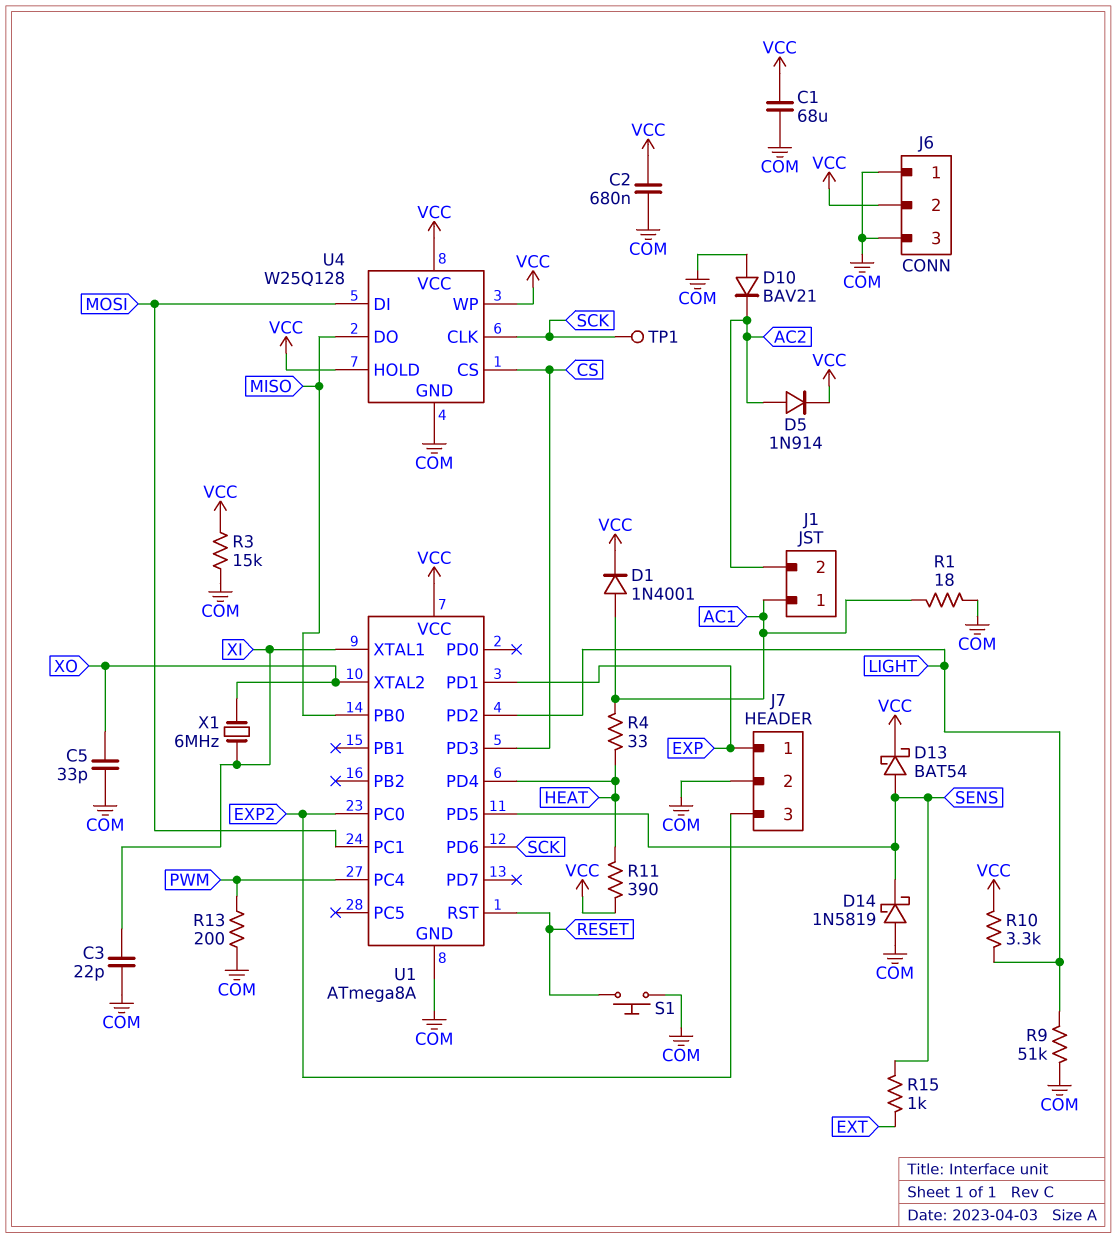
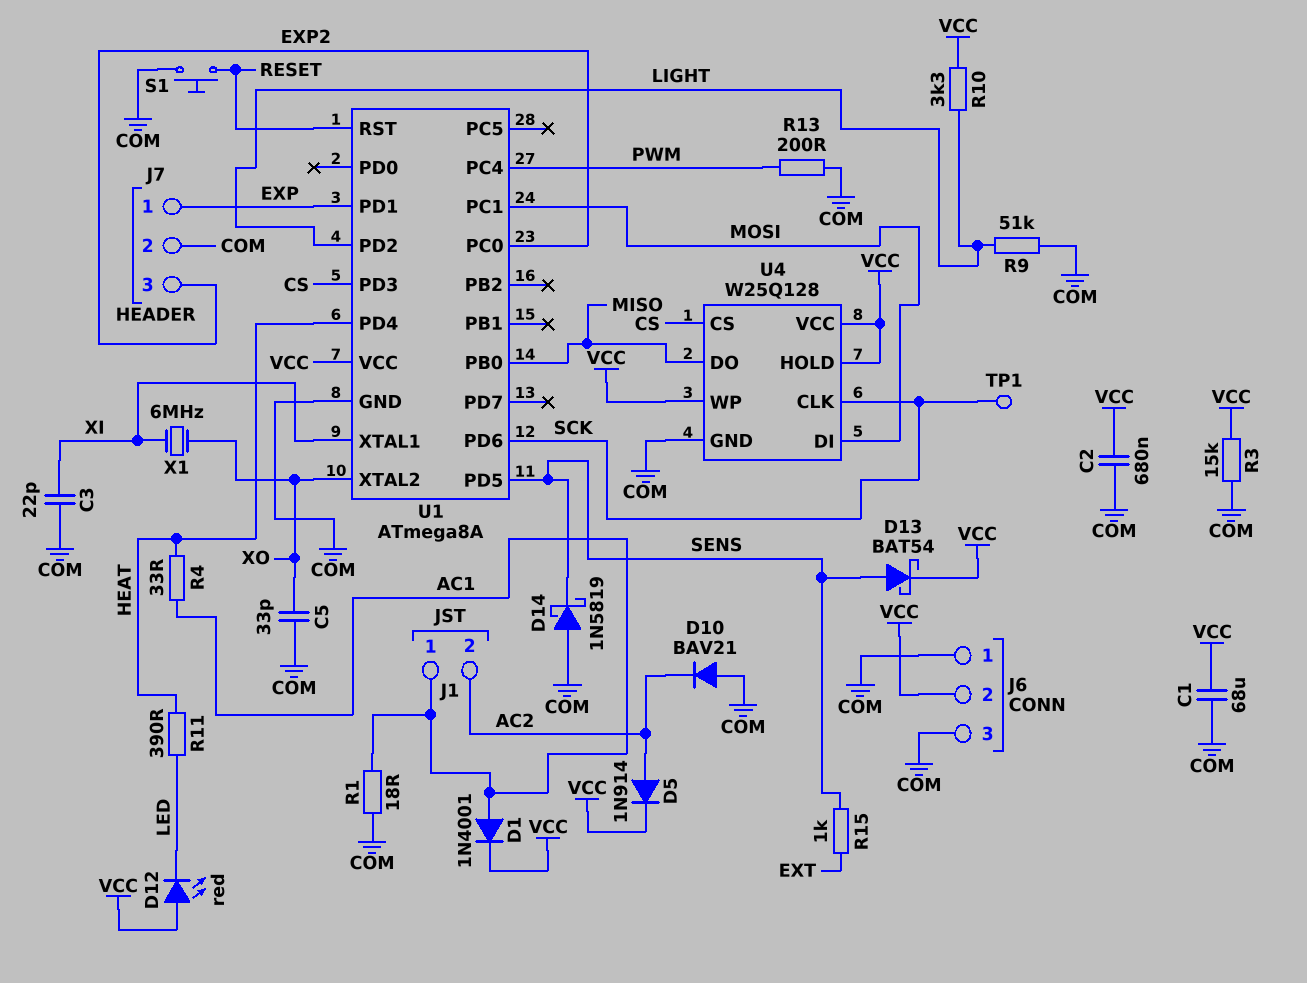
D12: none -> LED red (A VCC, K LED)
R11: 390 (HEAT, VCC) -> 390 (HEAT, LED)

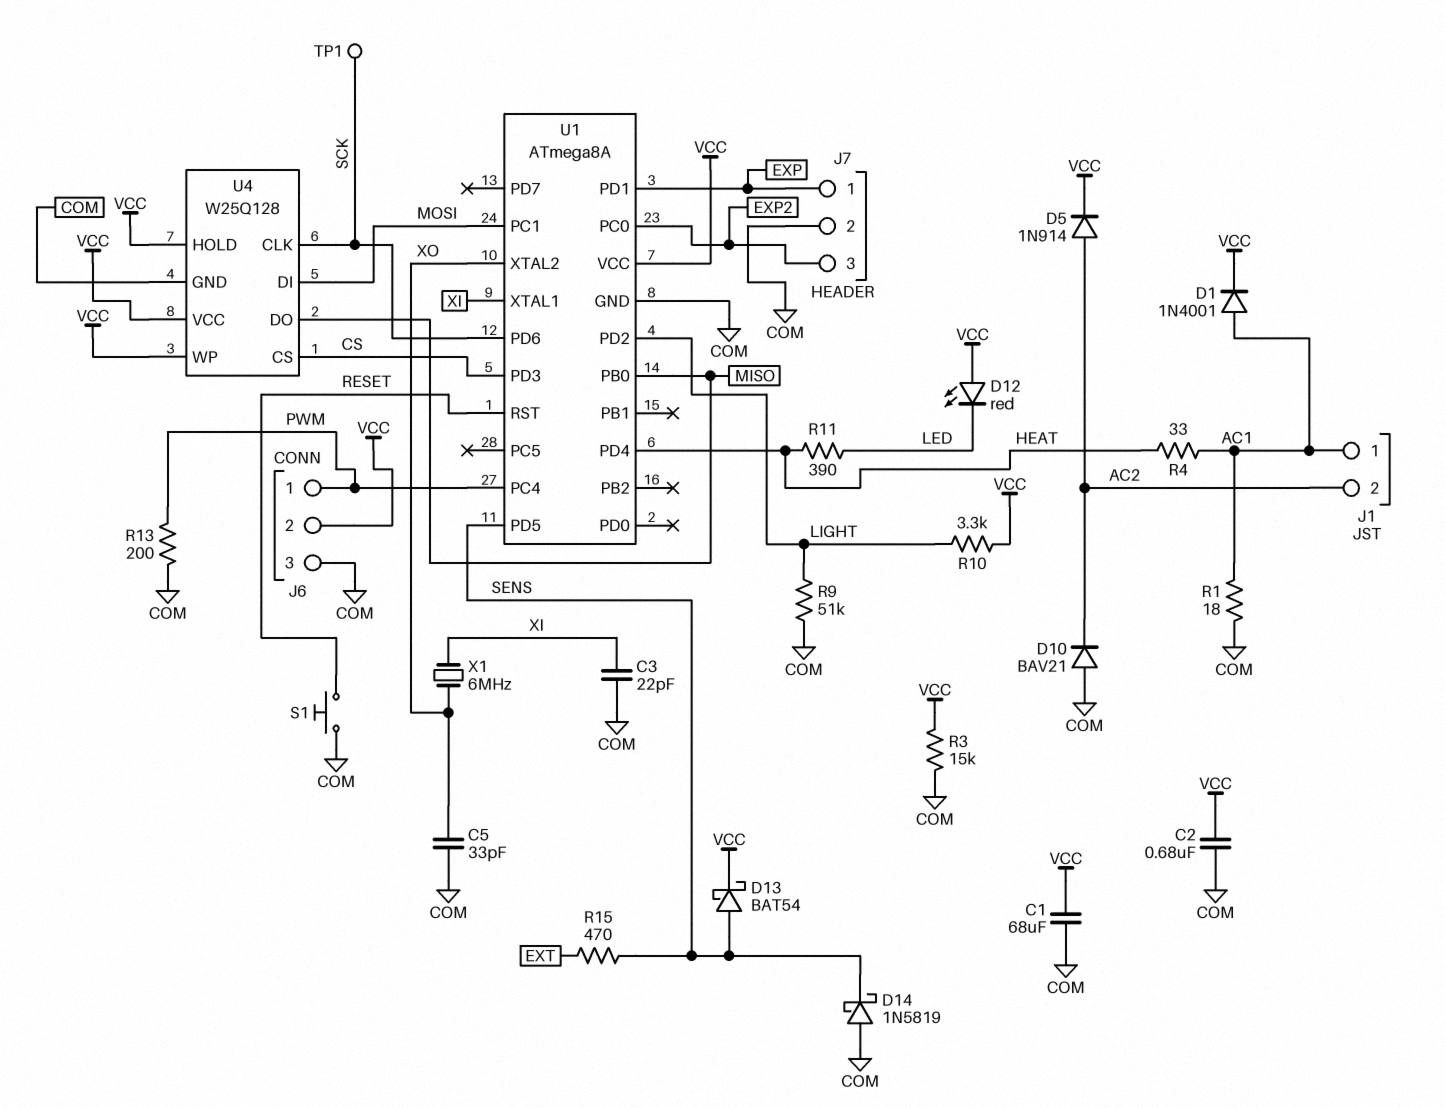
J6 pin 1: COM -> PWM
R15: 1k (EXT, SENS) -> 470 (EXT, SENS)

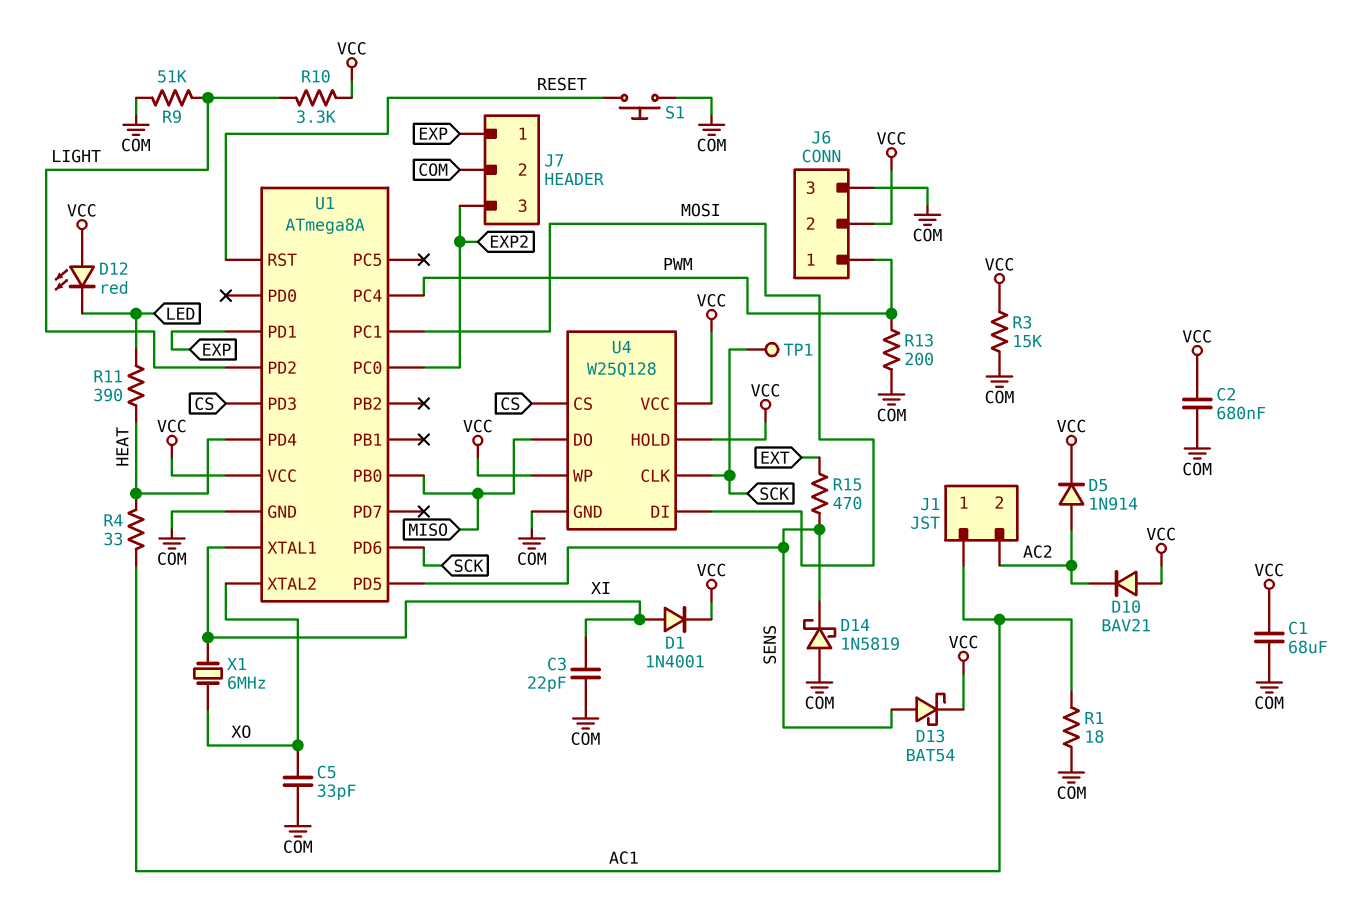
D1: diode 1N4001 (A AC1, K VCC) -> diode 1N4001 (A XI, K VCC)
D10: diode BAV21 (A COM, K AC2) -> diode BAV21 (A VCC, K AC2)

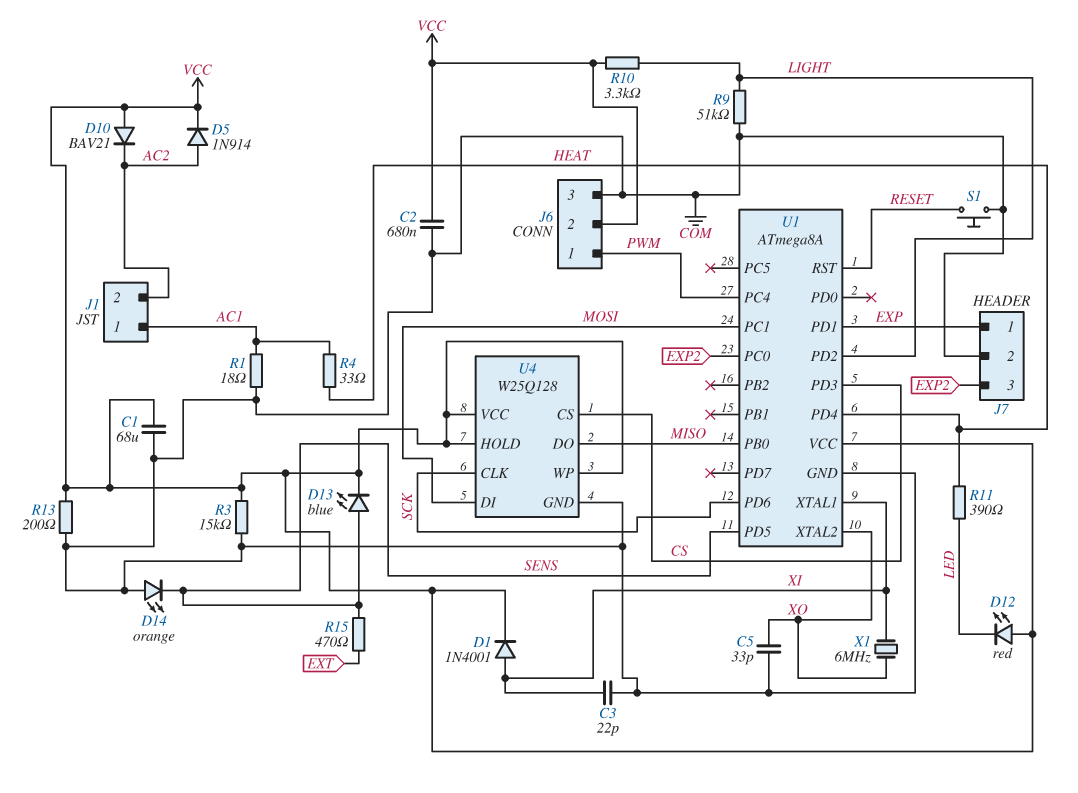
D13: schottky BAT54 (A SENS, K VCC) -> LED blue (A SENS, K VCC)
D14: schottky 1N5819 (A COM, K SENS) -> LED orange (A COM, K SENS)
R13: 200 (COM, PWM) -> 200 (COM, VCC)
TP1: test point (SCK) -> none

